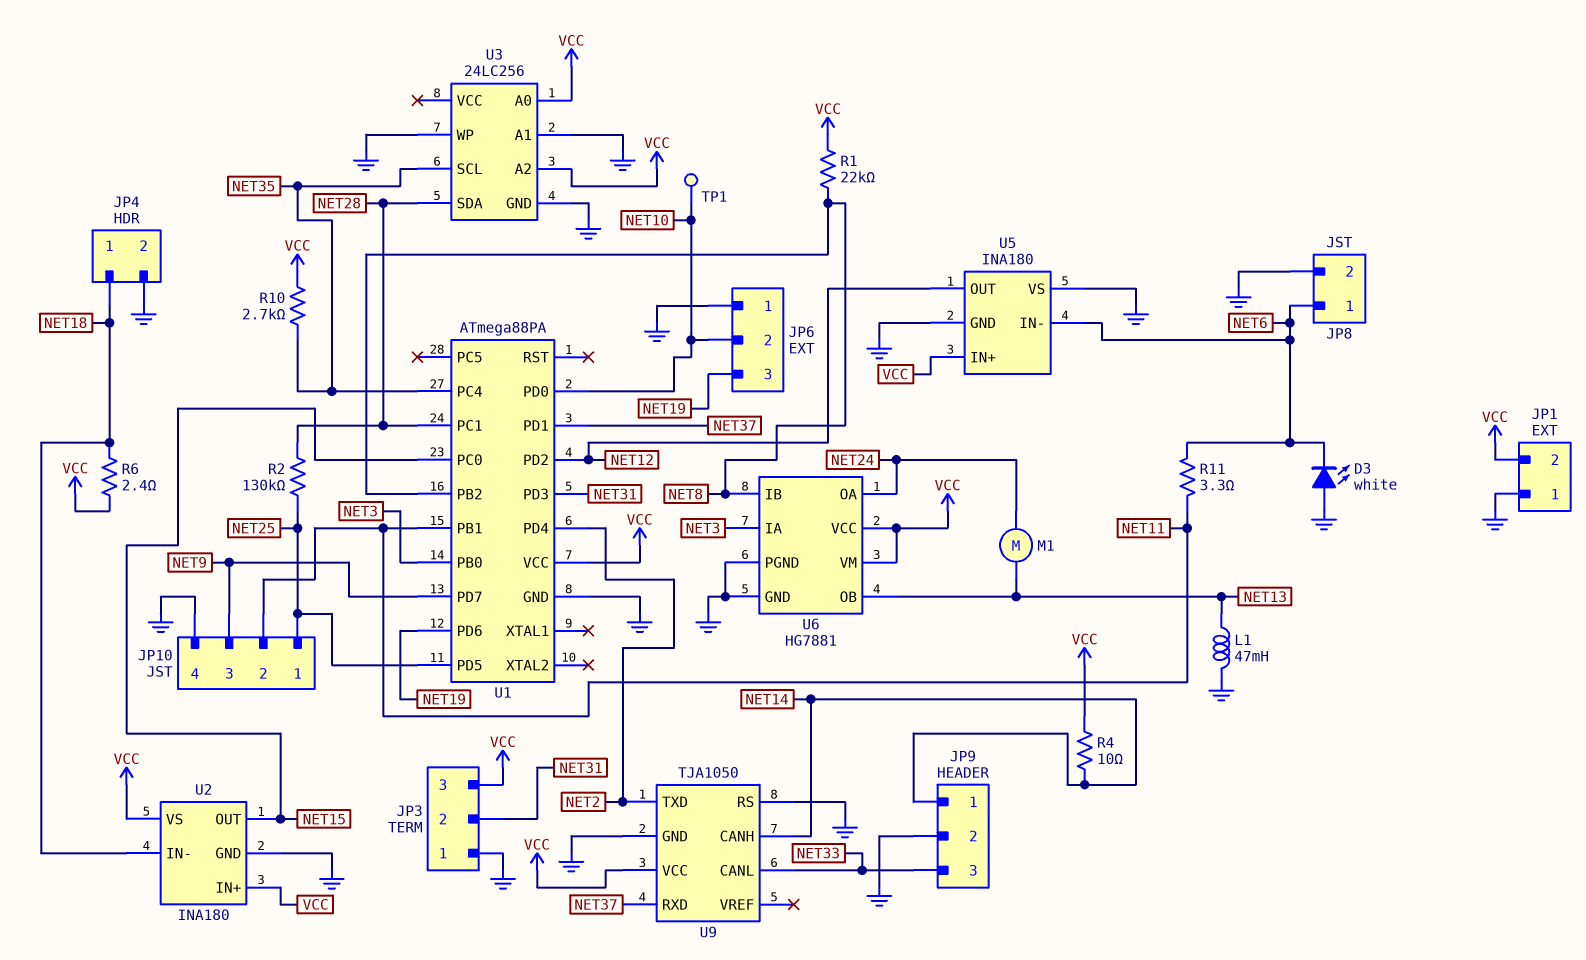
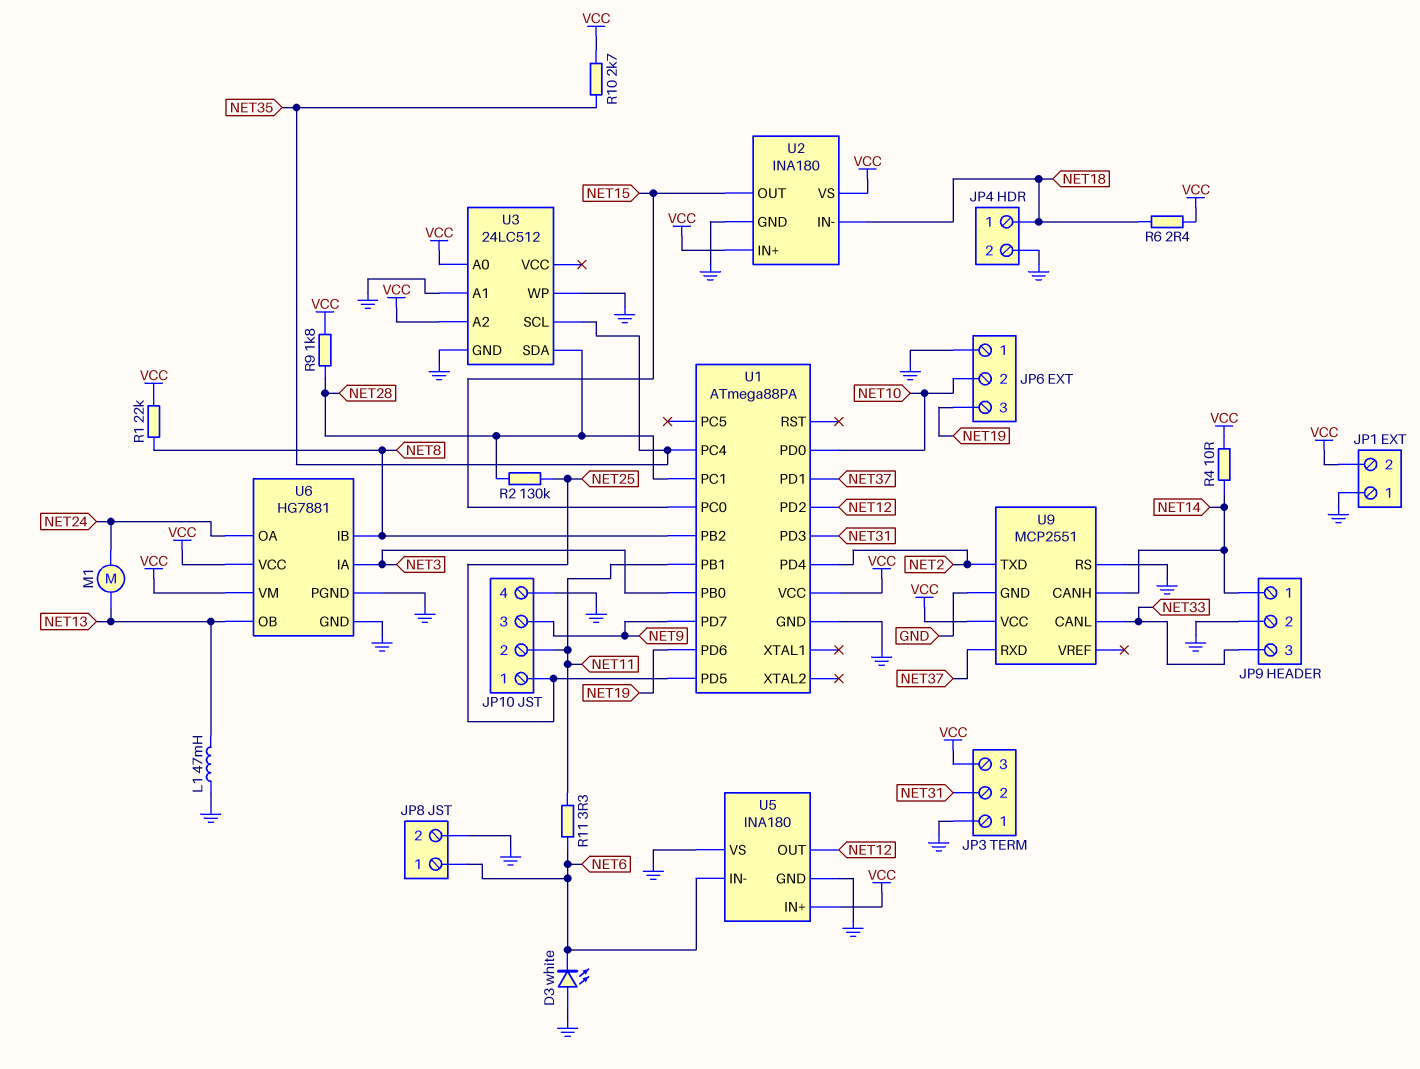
R9: none -> 1.8k (NET28, VCC)
TP1: test point (NET10) -> none
U3: 24LC256 -> 24LC512
U9: TJA1050 -> MCP2551

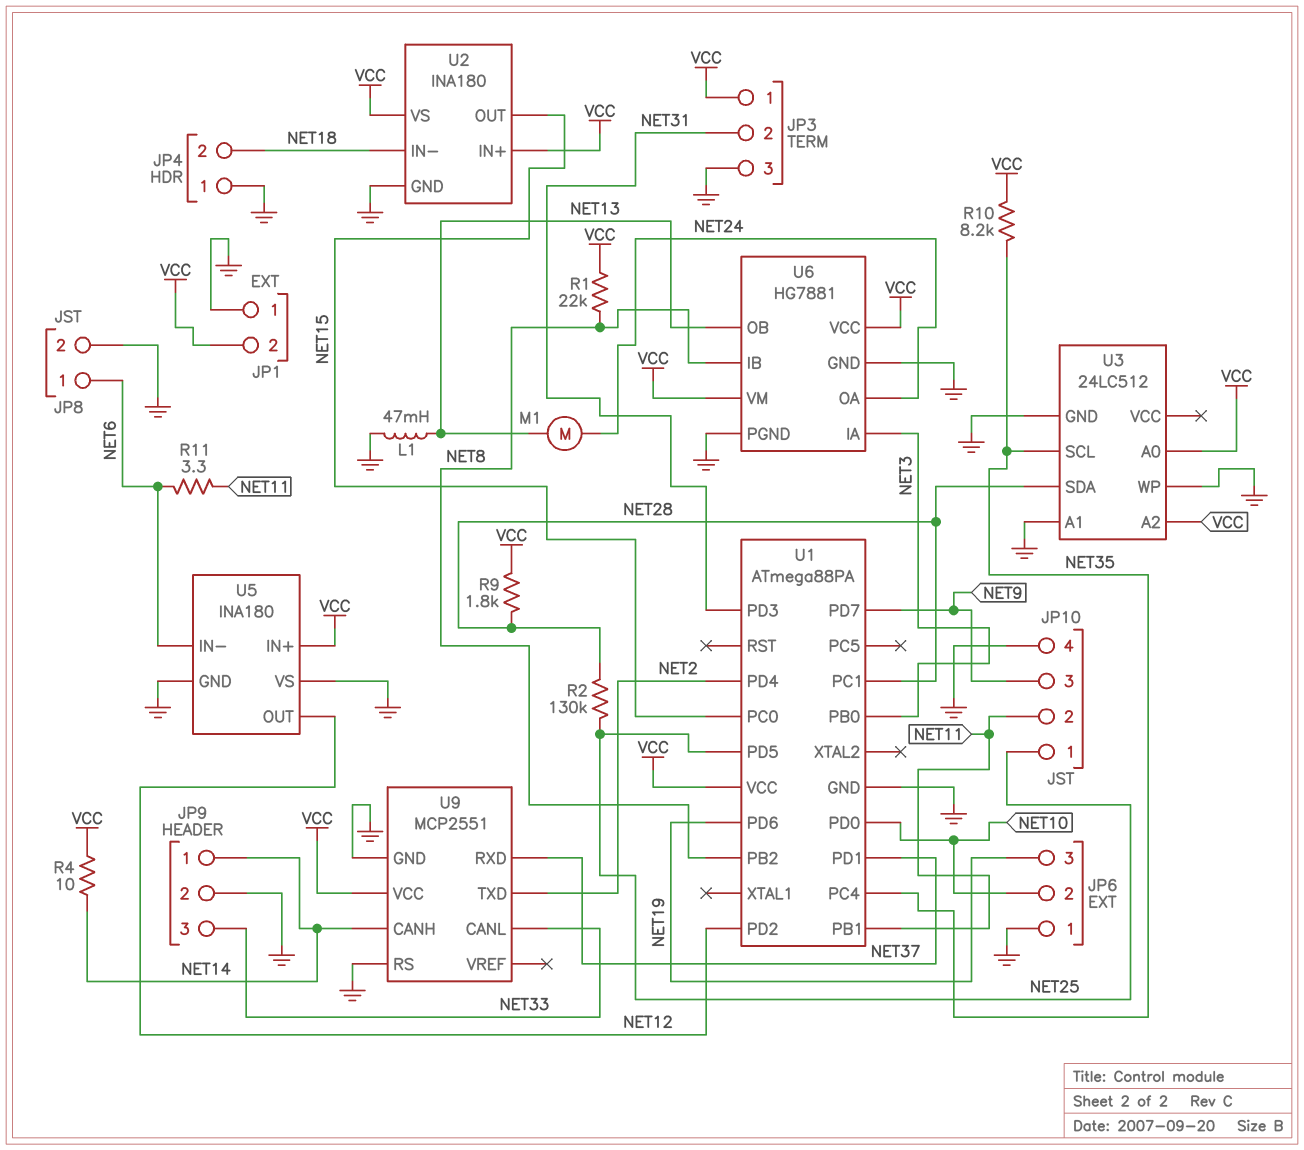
D3: LED white (A GND, K NET6) -> none
JP3 pin 1: GND -> VCC
JP3 pin 3: VCC -> GND
JP4 pin 1: NET18 -> GND
JP4 pin 2: GND -> NET18
R6: 2.4 (NET18, VCC) -> none
R10: 2.7k (NET35, VCC) -> 8.2k (NET35, VCC)

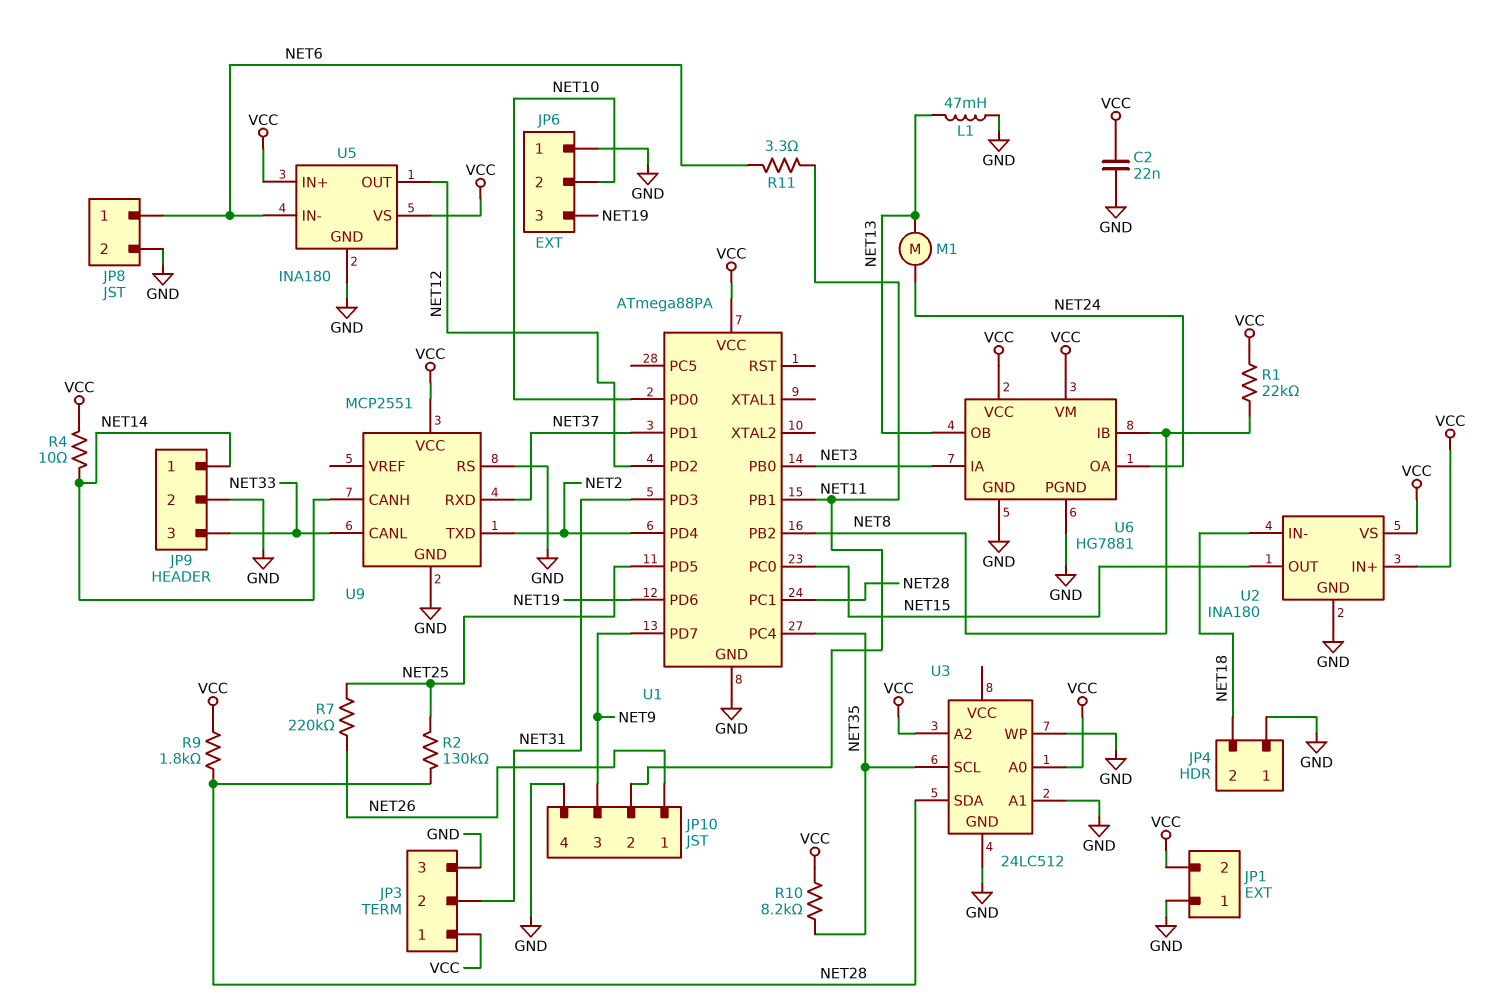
C2: none -> 22nF (GND, VCC)
JP10 pin 1: NET25 -> NET26
R7: none -> 220k (NET25, NET26)
U5 pin VS: GND -> VCC

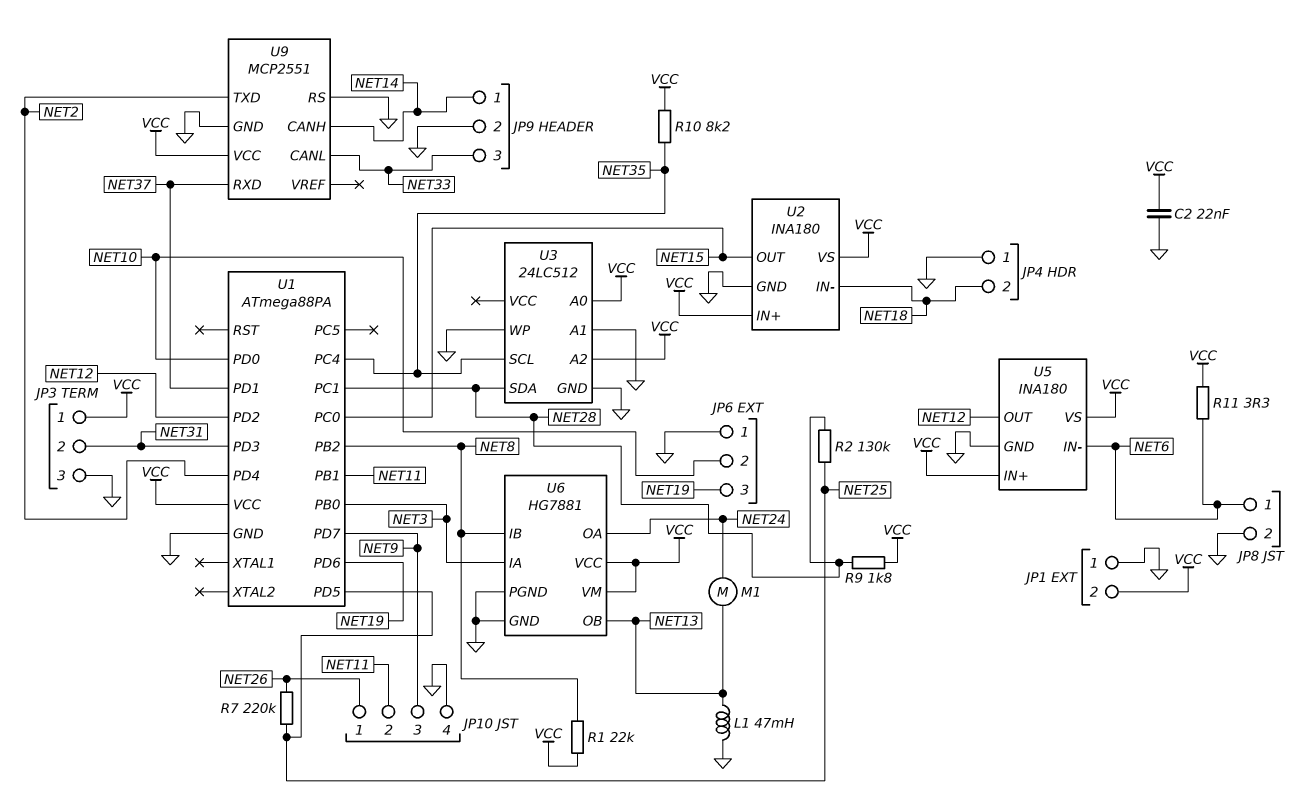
R4: 10 (NET14, VCC) -> none
R11: 3.3 (NET6, NET11) -> 3.3 (NET6, VCC)

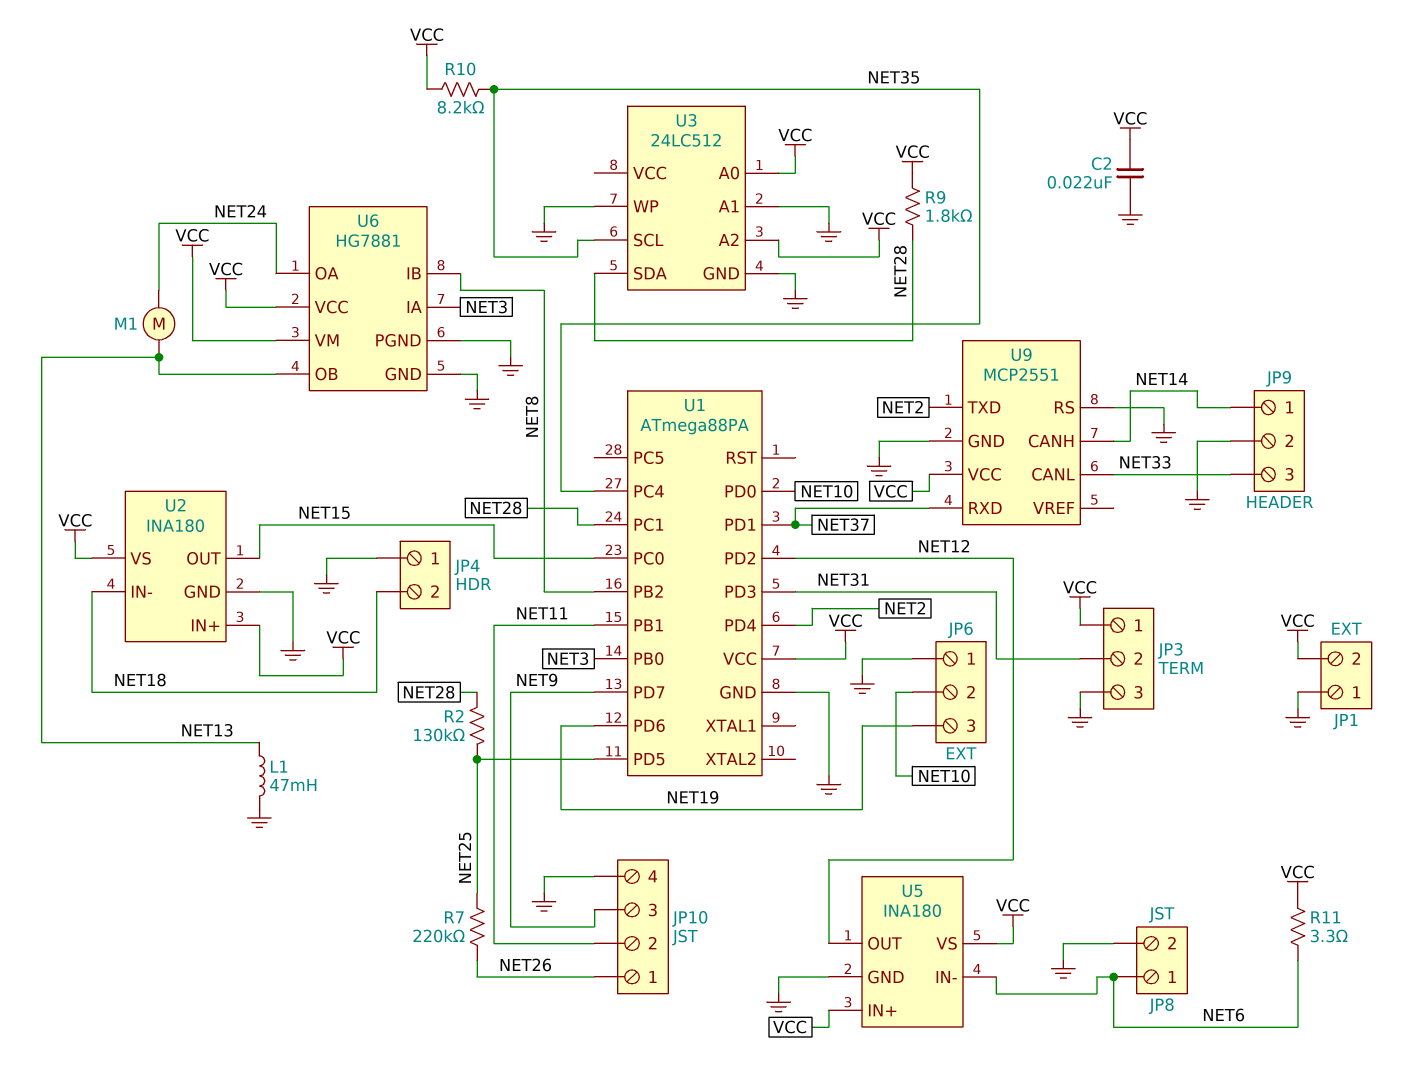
R1: 22k (NET8, VCC) -> none

